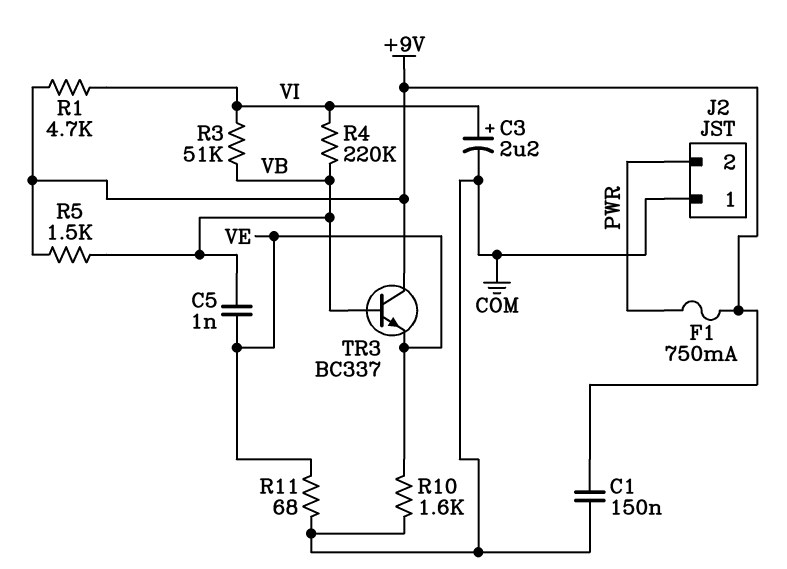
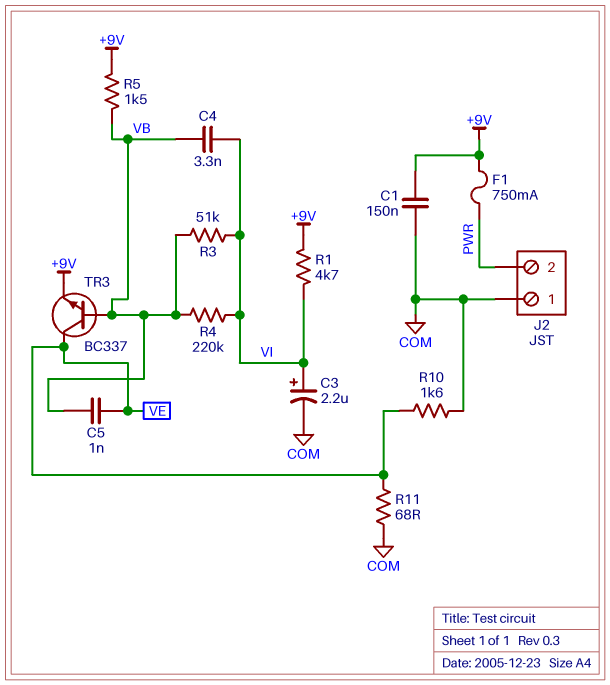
C4: none -> 3.3nF (VB, VI)
TR3: NPN BC337 (B VB, C +9V, E VE) -> NPN BC337 (B VB, C VE, E +9V)

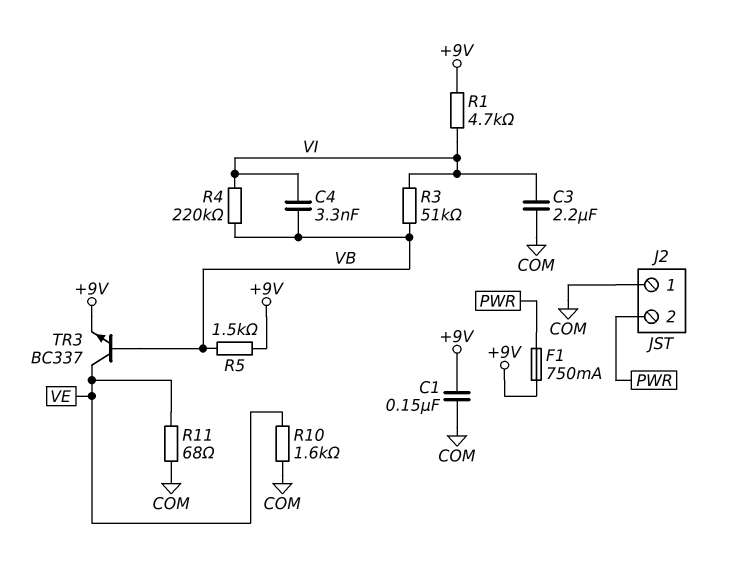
C3: 2.2uF (plus VI, minus COM) -> 2.2uF (COM, VI)
C5: 1nF (VB, VE) -> none

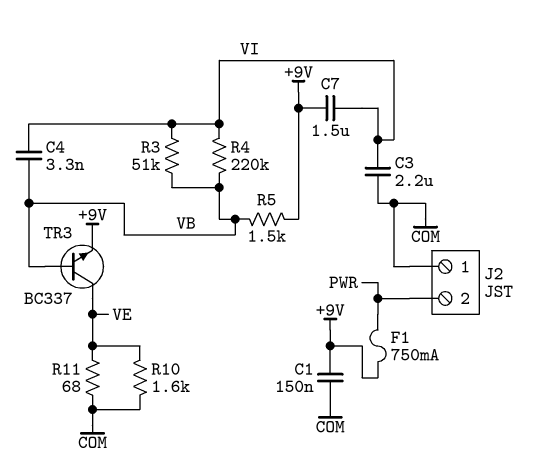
C7: none -> 1.5uF (+9V, VI)
R1: 4.7k (+9V, VI) -> none

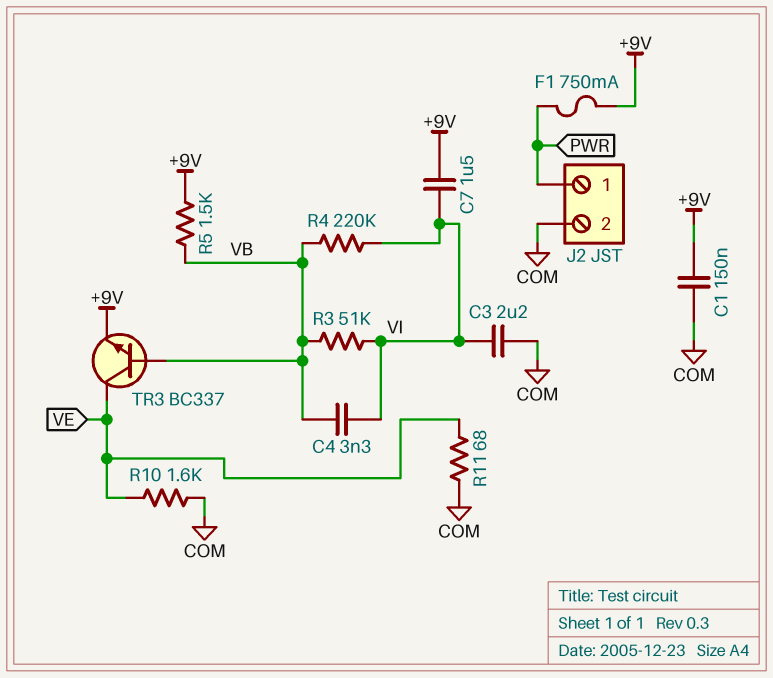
J2 pin 1: COM -> PWR
J2 pin 2: PWR -> COM

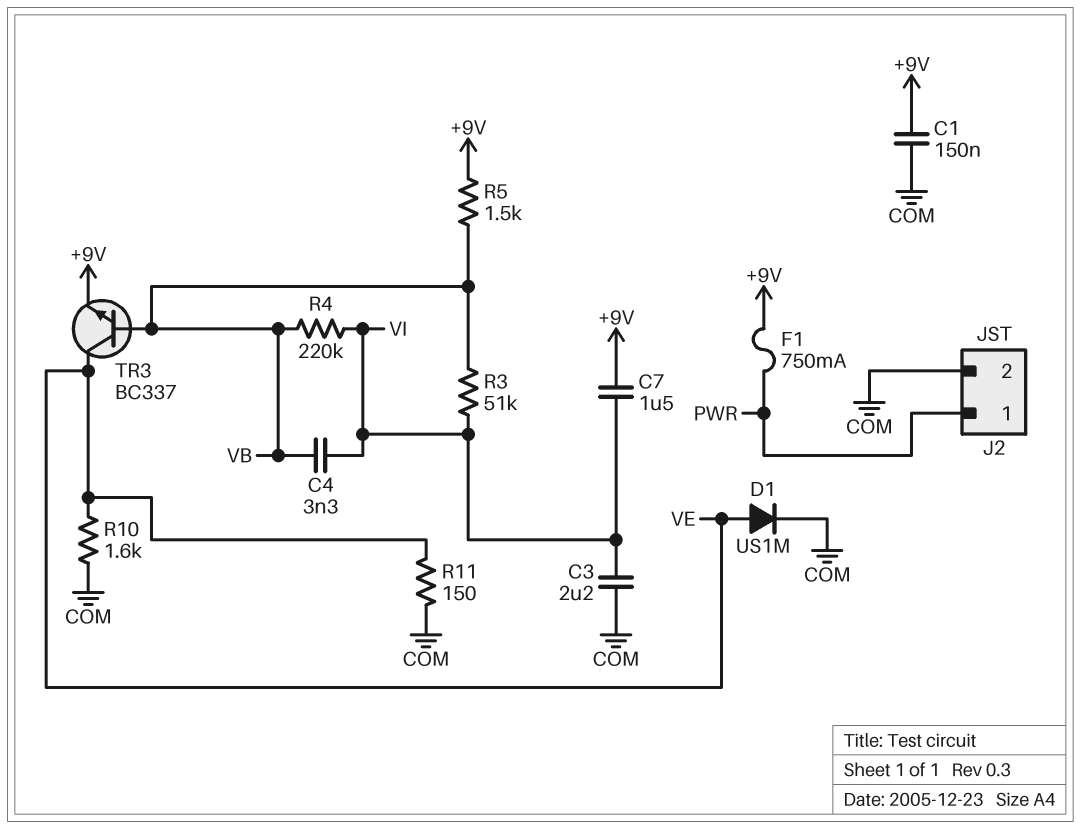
D1: none -> diode US1M (A VE, K COM)
R11: 68 (COM, VE) -> 150 (COM, VE)

